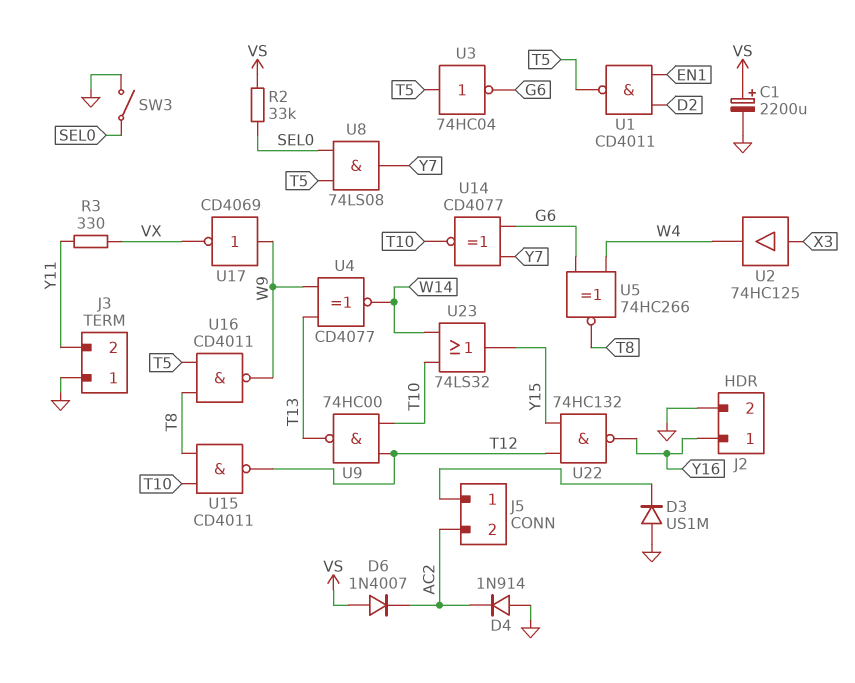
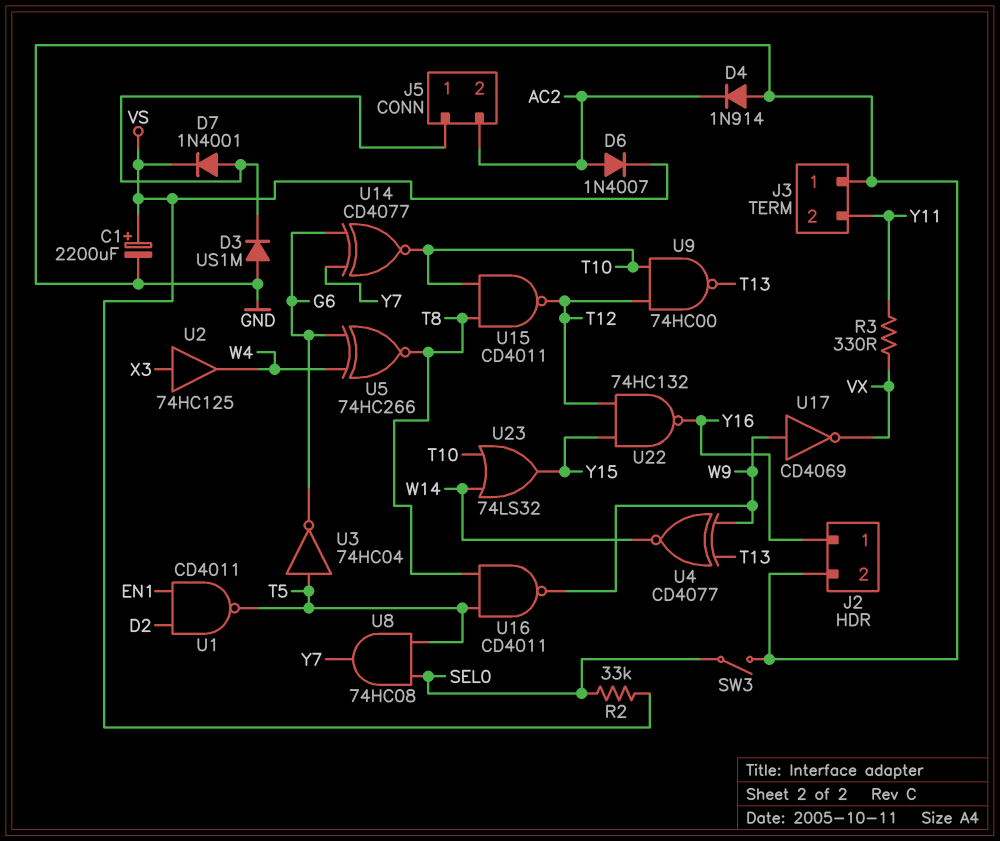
D6: diode 1N4007 (A VS, K AC2) -> diode 1N4007 (A AC2, K VS)
D7: none -> diode 1N4001 (A J5/1, K VS)
U8: AND 74LS08 (in SEL0, in T5, out Y7) -> AND 74HC08 (in SEL0, in T5, out Y7)

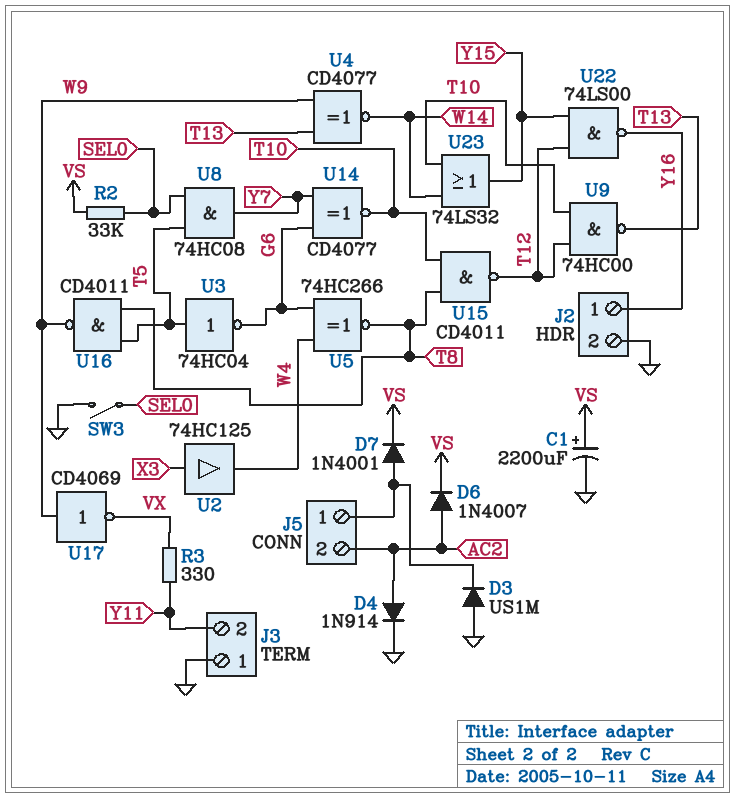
D4: diode 1N914 (A GND, K AC2) -> diode 1N914 (A AC2, K GND)
U1: NAND CD4011 (in D2, in EN1, out T5) -> none
U22: NAND 74HC132 (in T12, in Y15, out Y16) -> NAND 74LS00 (in T12, in Y15, out Y16)

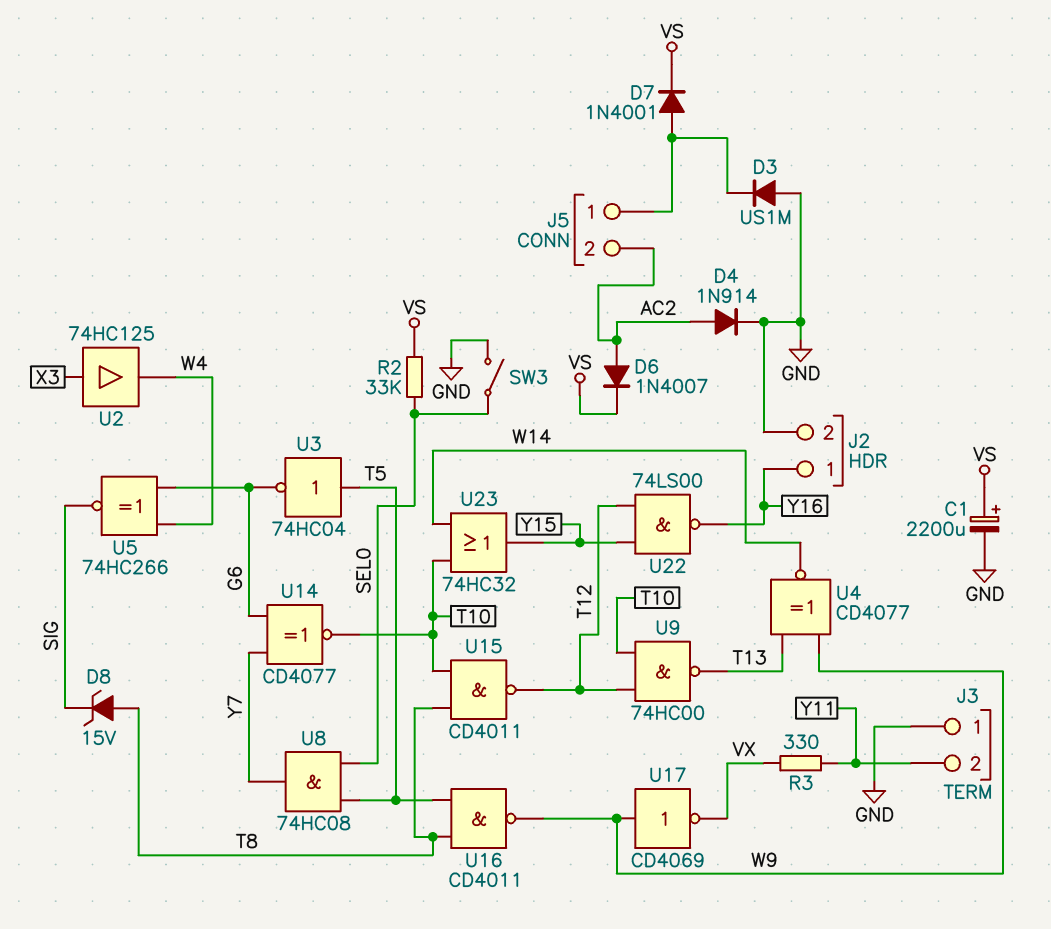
D8: none -> zener 15V (A T8, K SIG)
U5: XNOR 74HC266 (in G6, in W4, out T8) -> XNOR 74HC266 (in G6, in W4, out SIG)
U23: OR 74LS32 (in T10, in W14, out Y15) -> OR 74HC32 (in T10, in W14, out Y15)

